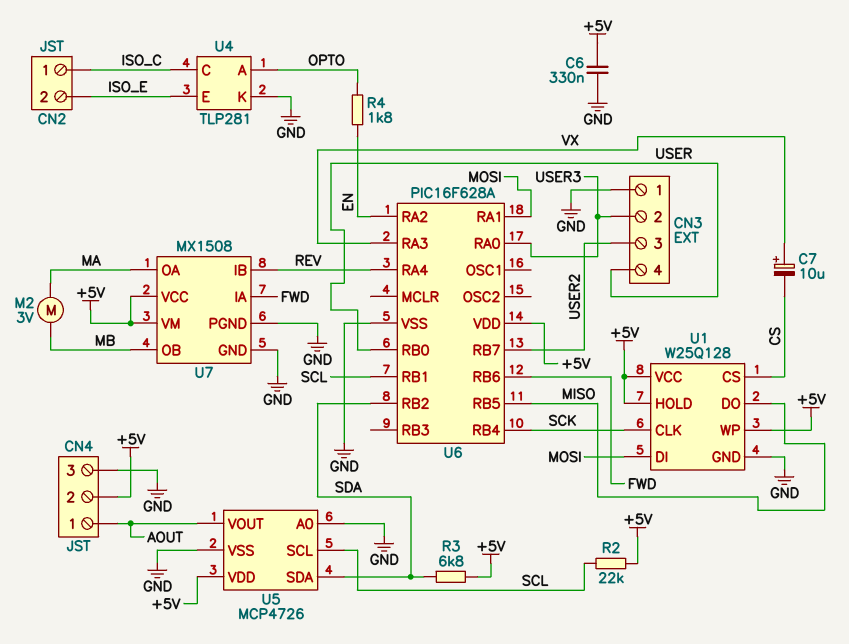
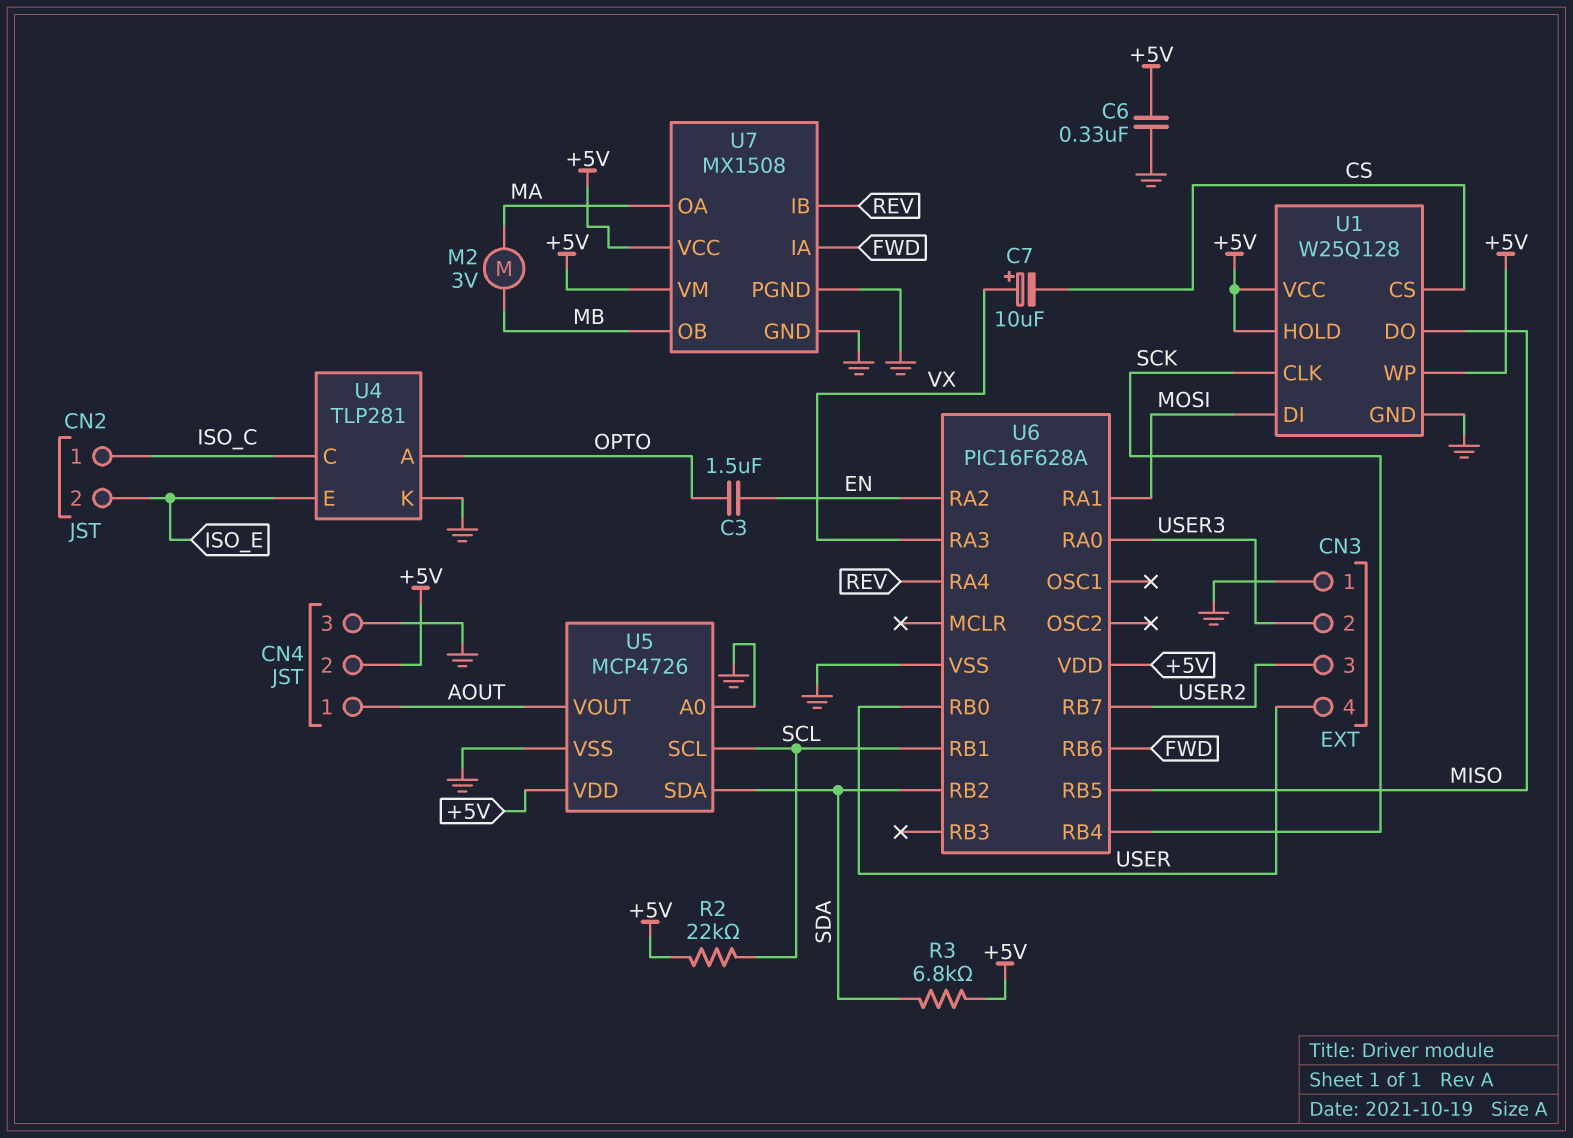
C3: none -> 1.5uF (EN, OPTO)
R4: 1.8k (EN, OPTO) -> none

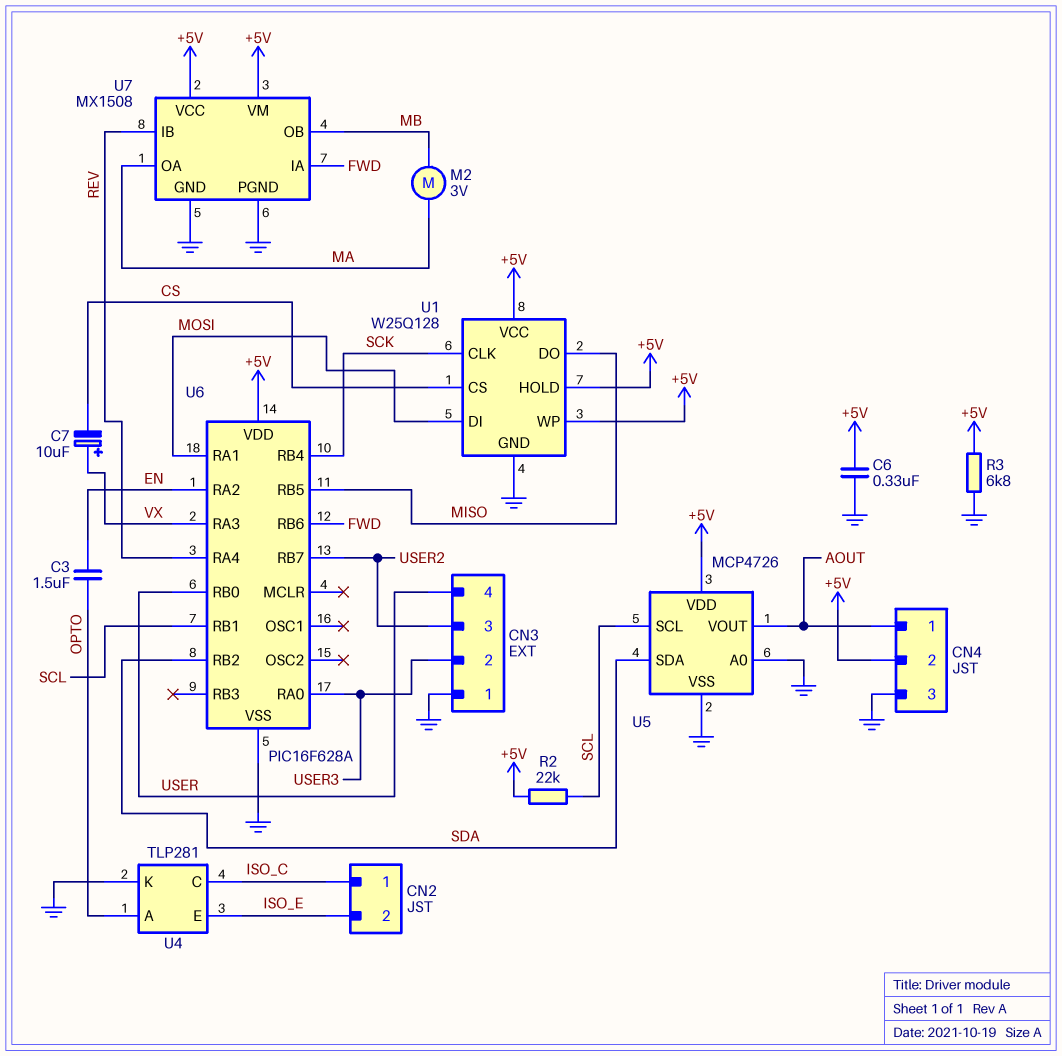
R3: 6.8k (+5V, SDA) -> 6.8k (+5V, GND)

